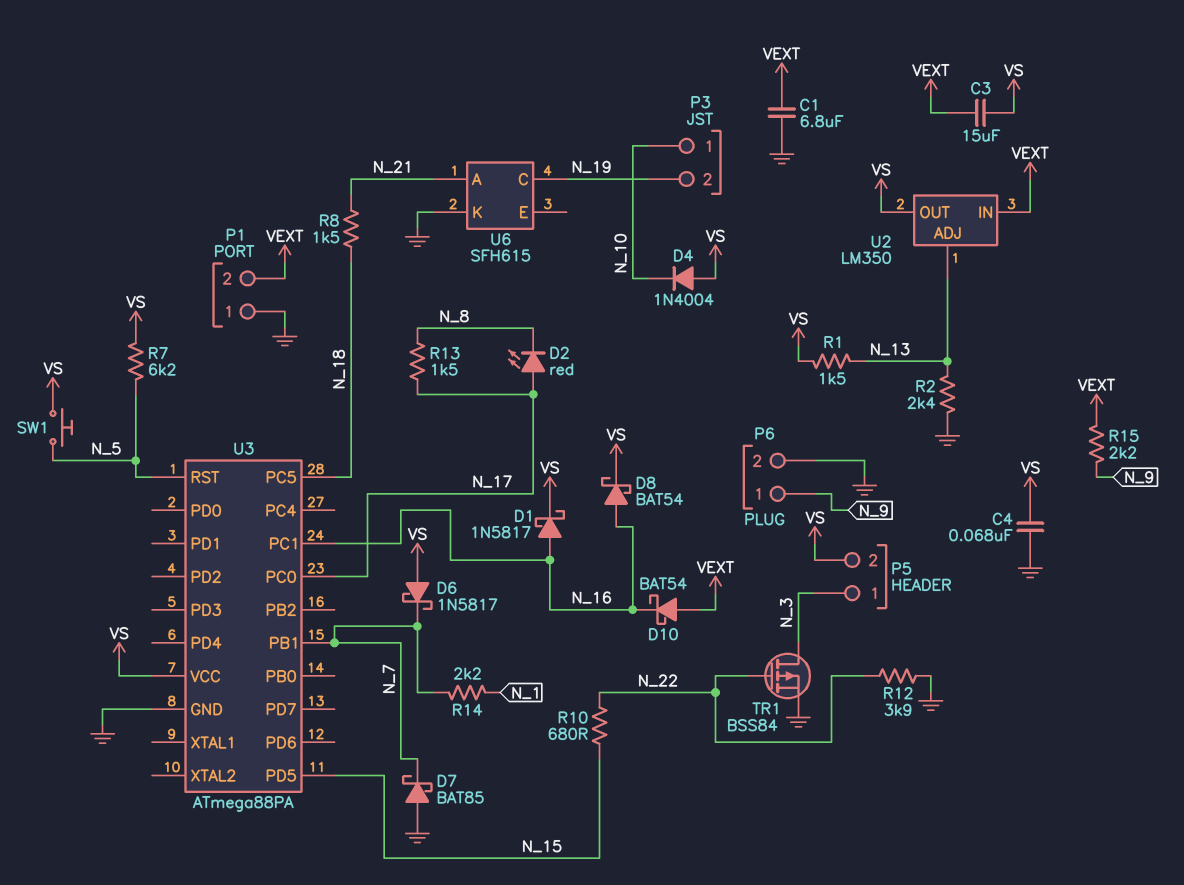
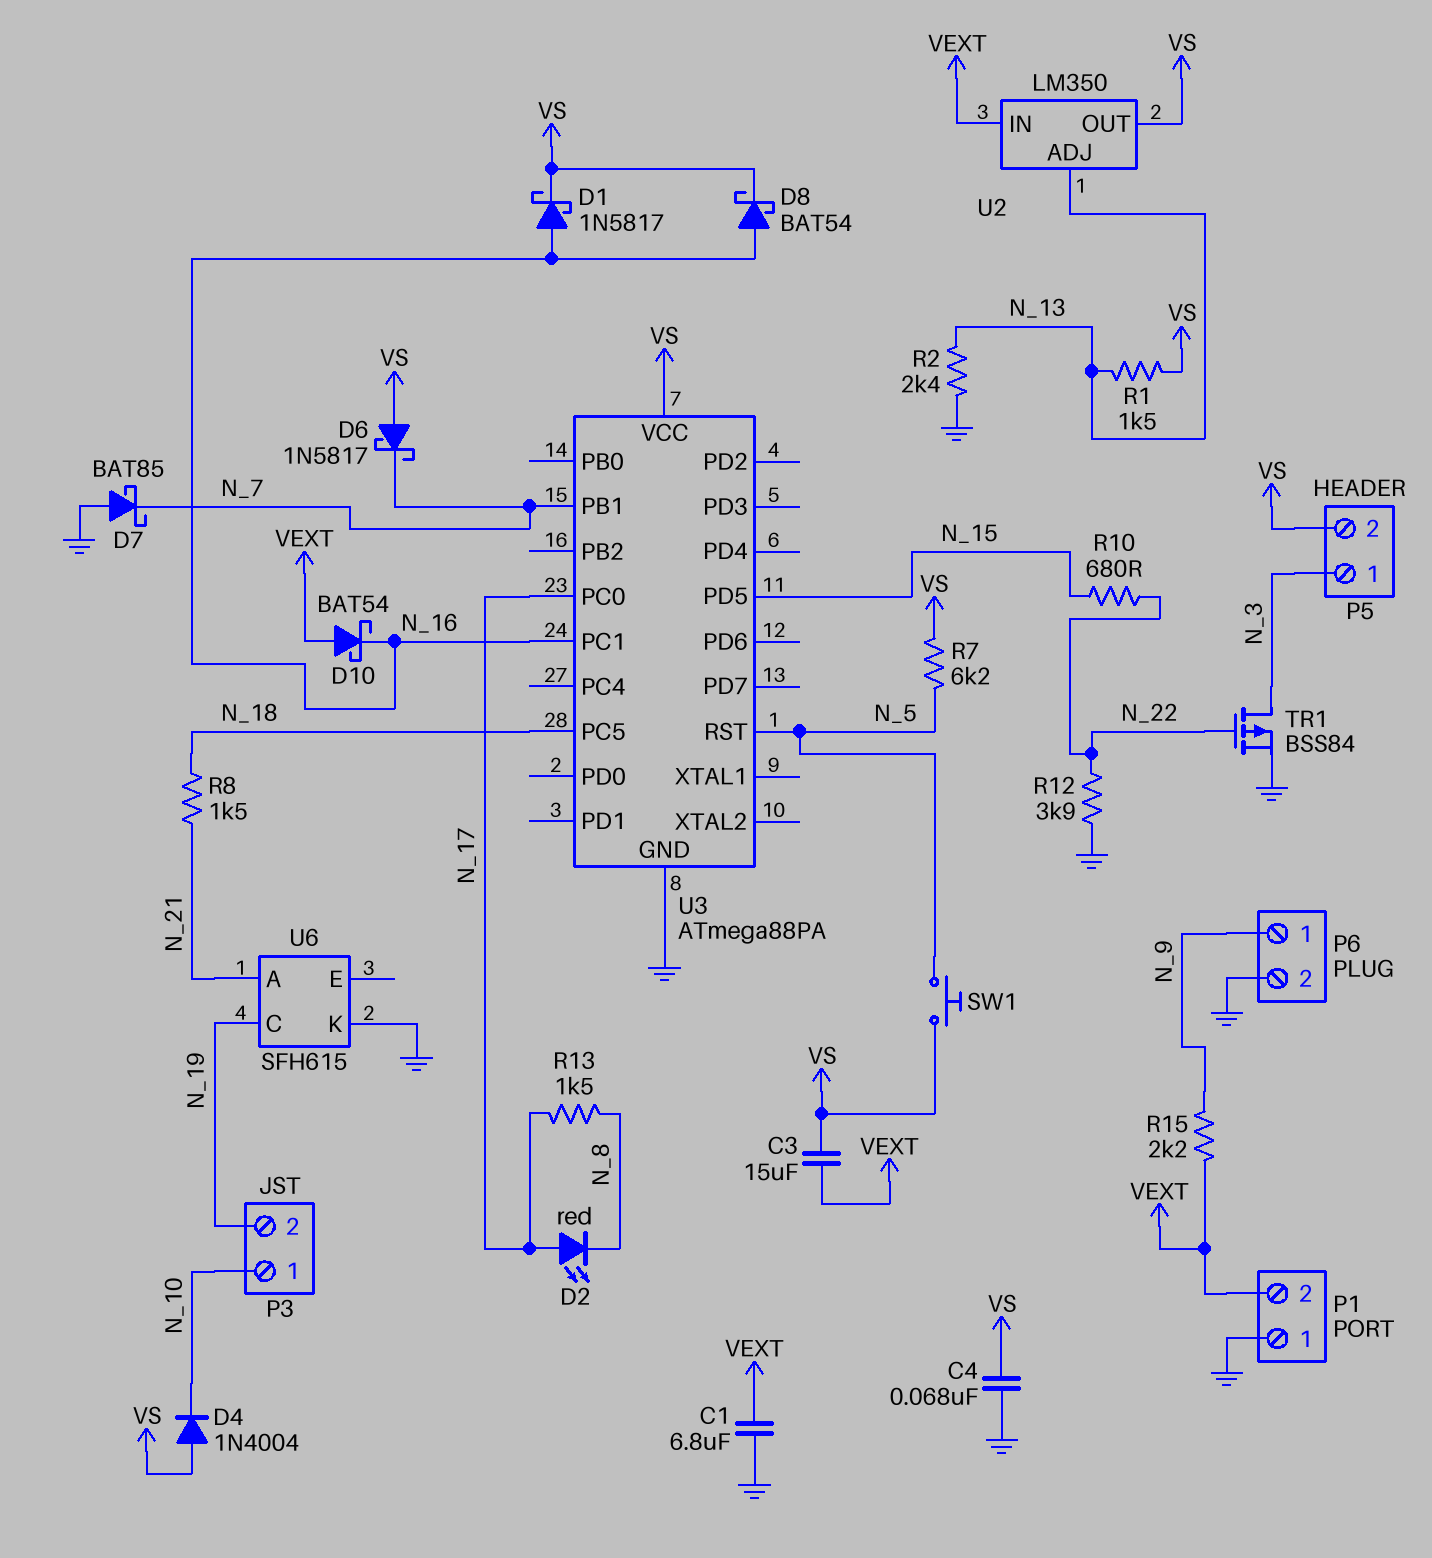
R14: 2.2k (N_1, N_7) -> none

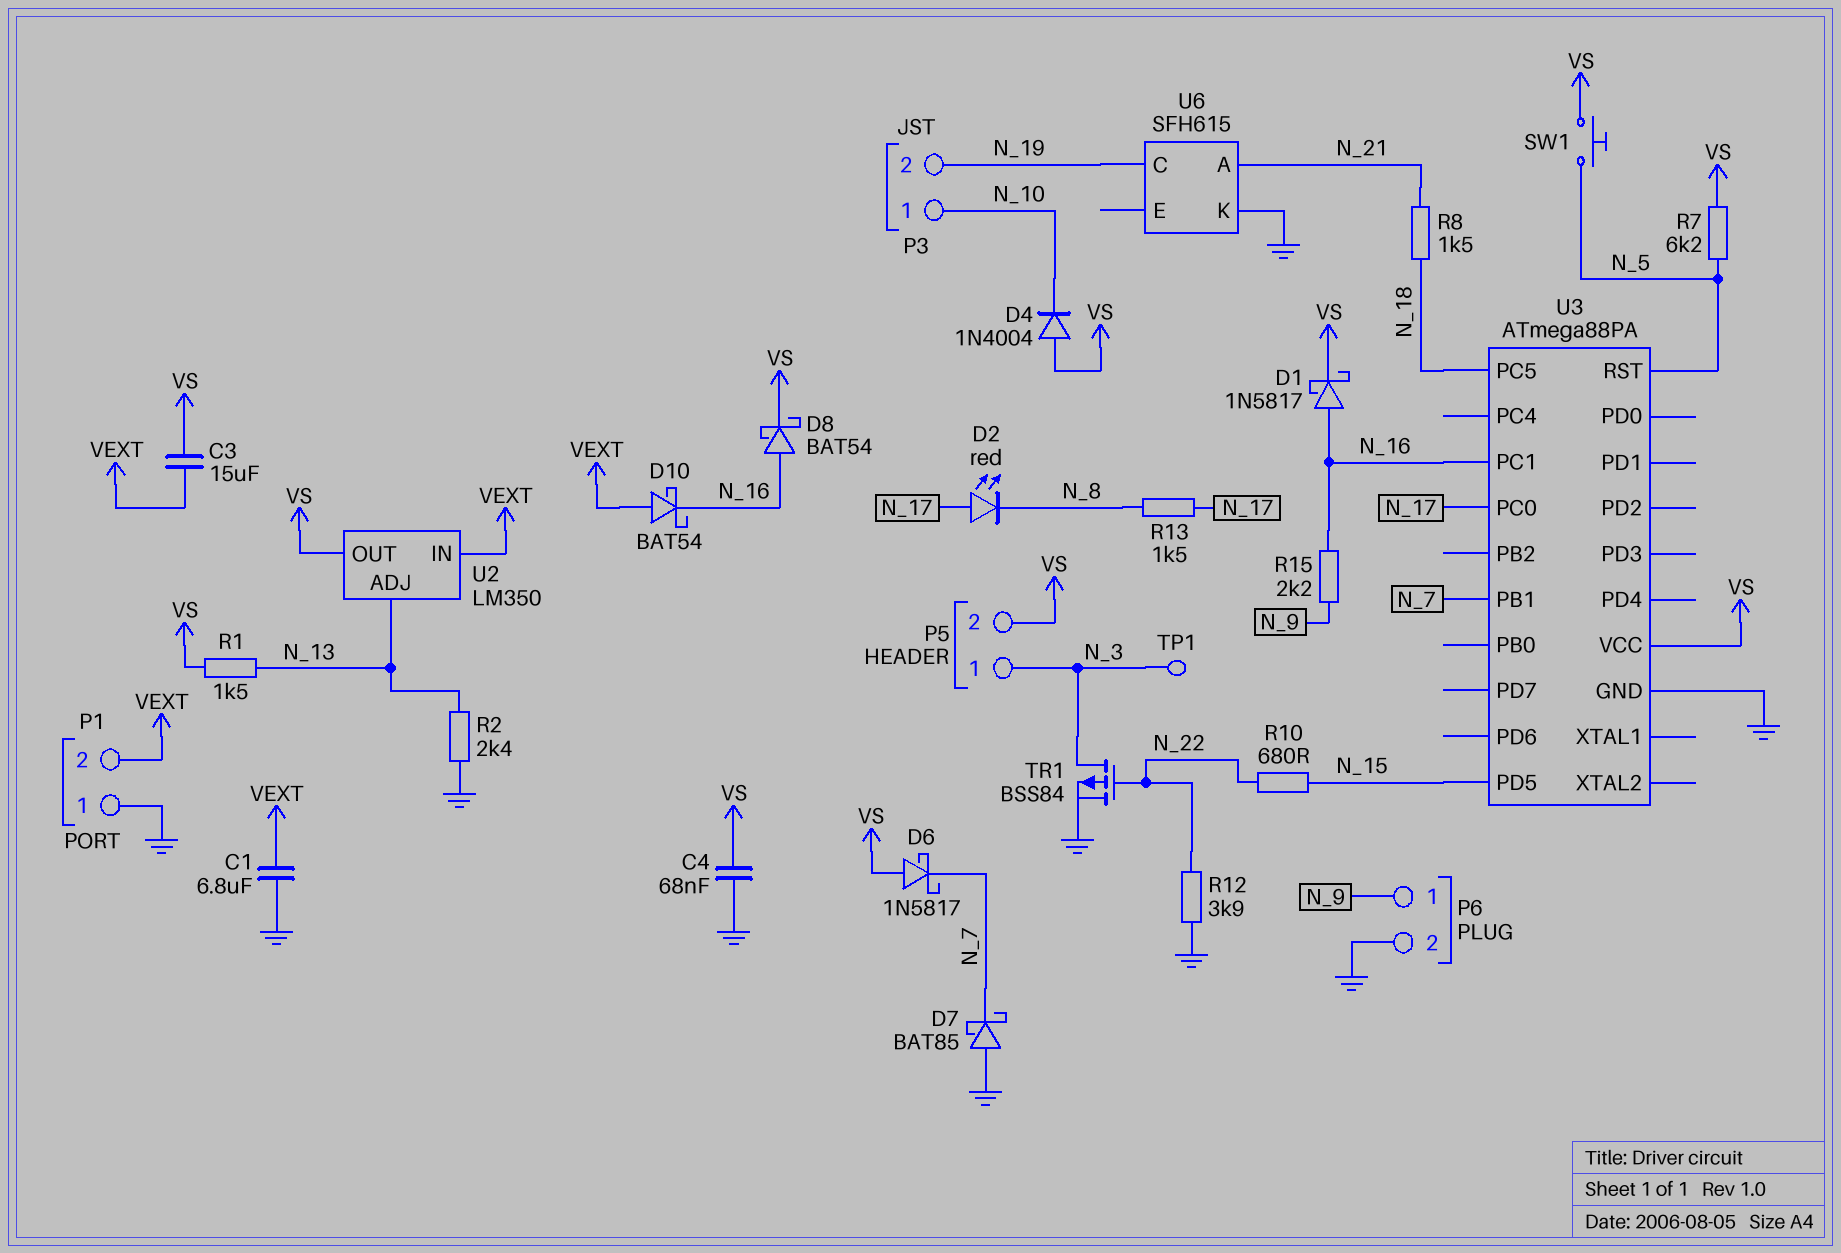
R15: 2.2k (N_9, VEXT) -> 2.2k (N_9, N_16)
TP1: none -> test point (N_3)

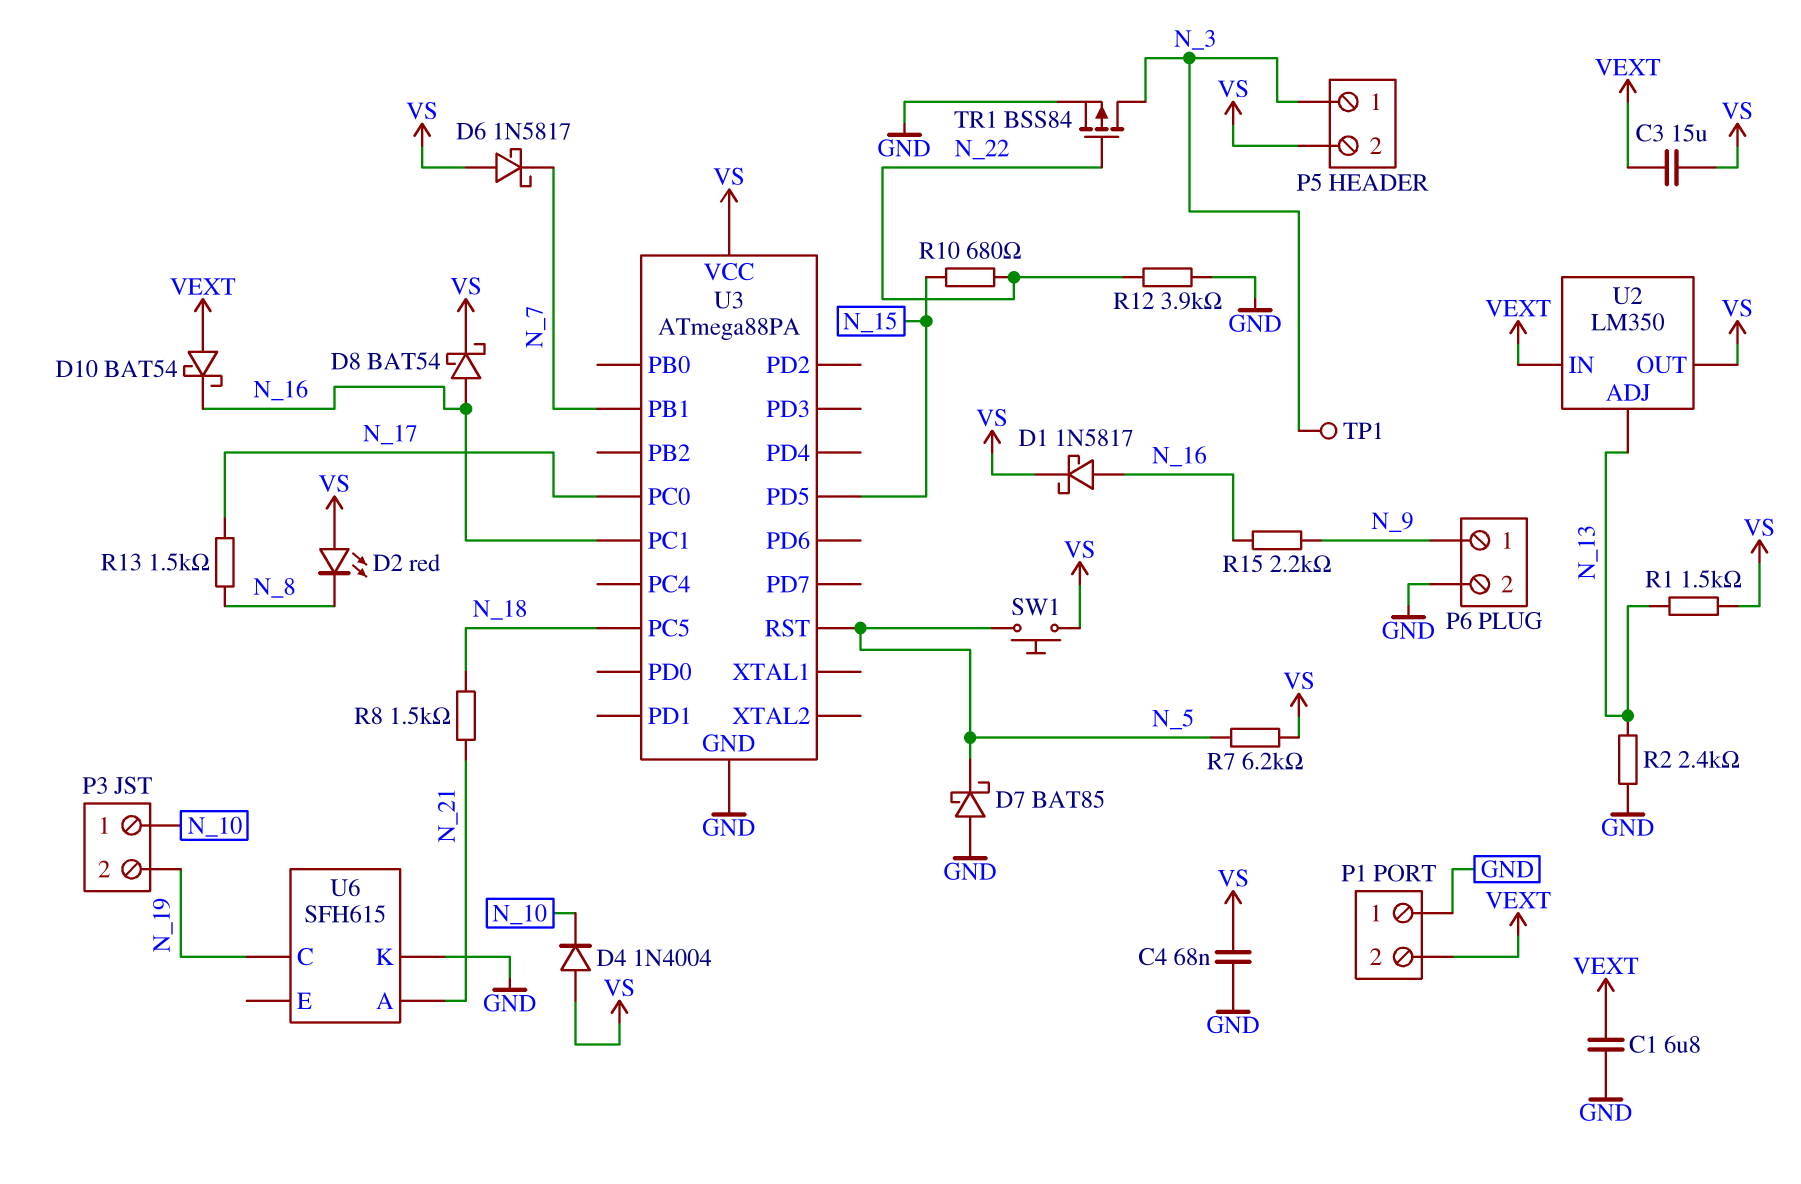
D2: LED red (A N_17, K N_8) -> LED red (A VS, K N_8)
D7: schottky BAT85 (A GND, K N_7) -> schottky BAT85 (A GND, K N_5)

